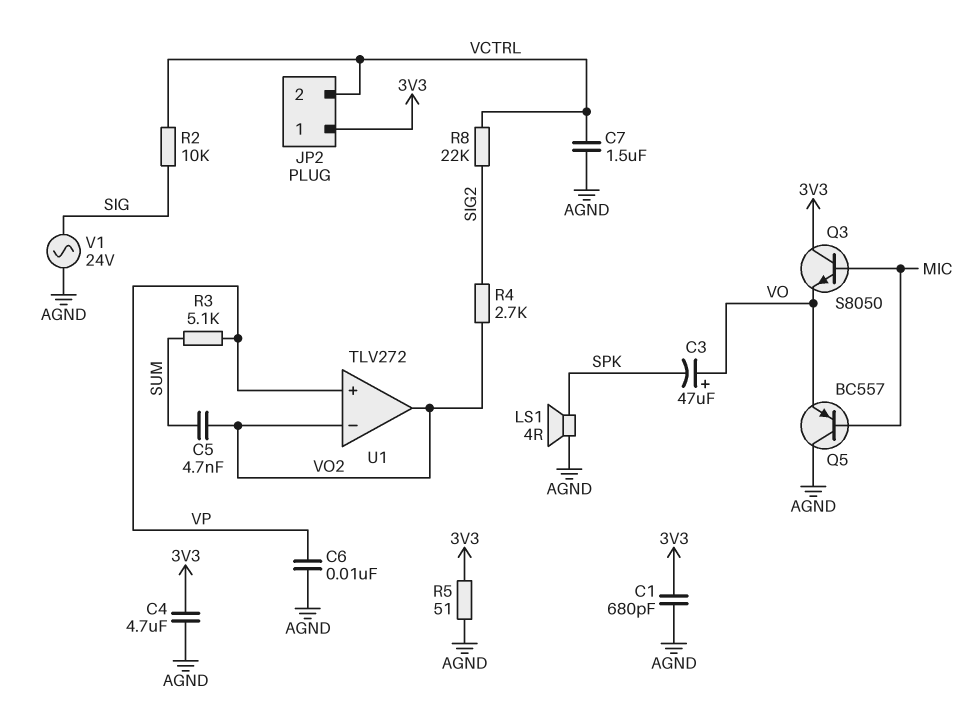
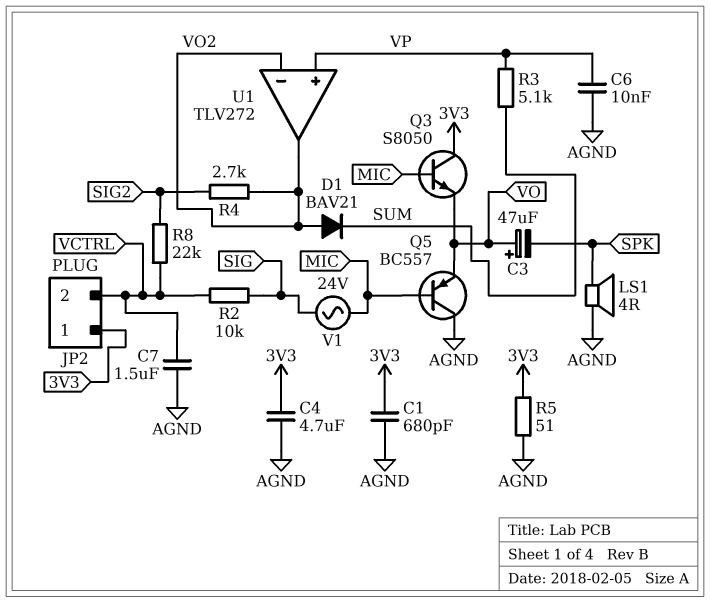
C5: 4.7nF (SUM, VO2) -> none
D1: none -> diode BAV21 (A VO2, K SUM)
V1: AC 24V (AGND, SIG) -> AC 24V (MIC, SIG)

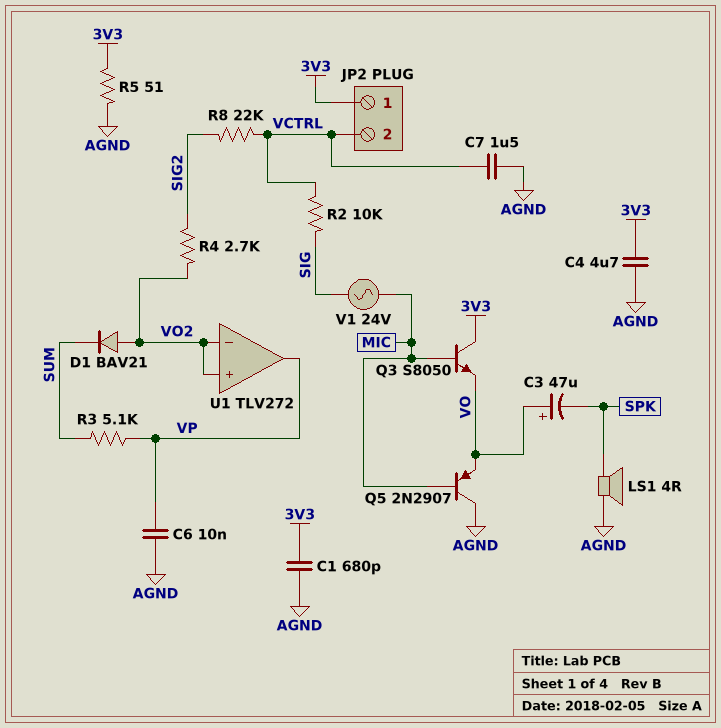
Q5: PNP BC557 (B MIC, C AGND, E VO) -> PNP 2N2907 (B MIC, C AGND, E VO)
U1 pin in+: VP -> VO2
U1 pin out: VO2 -> VP

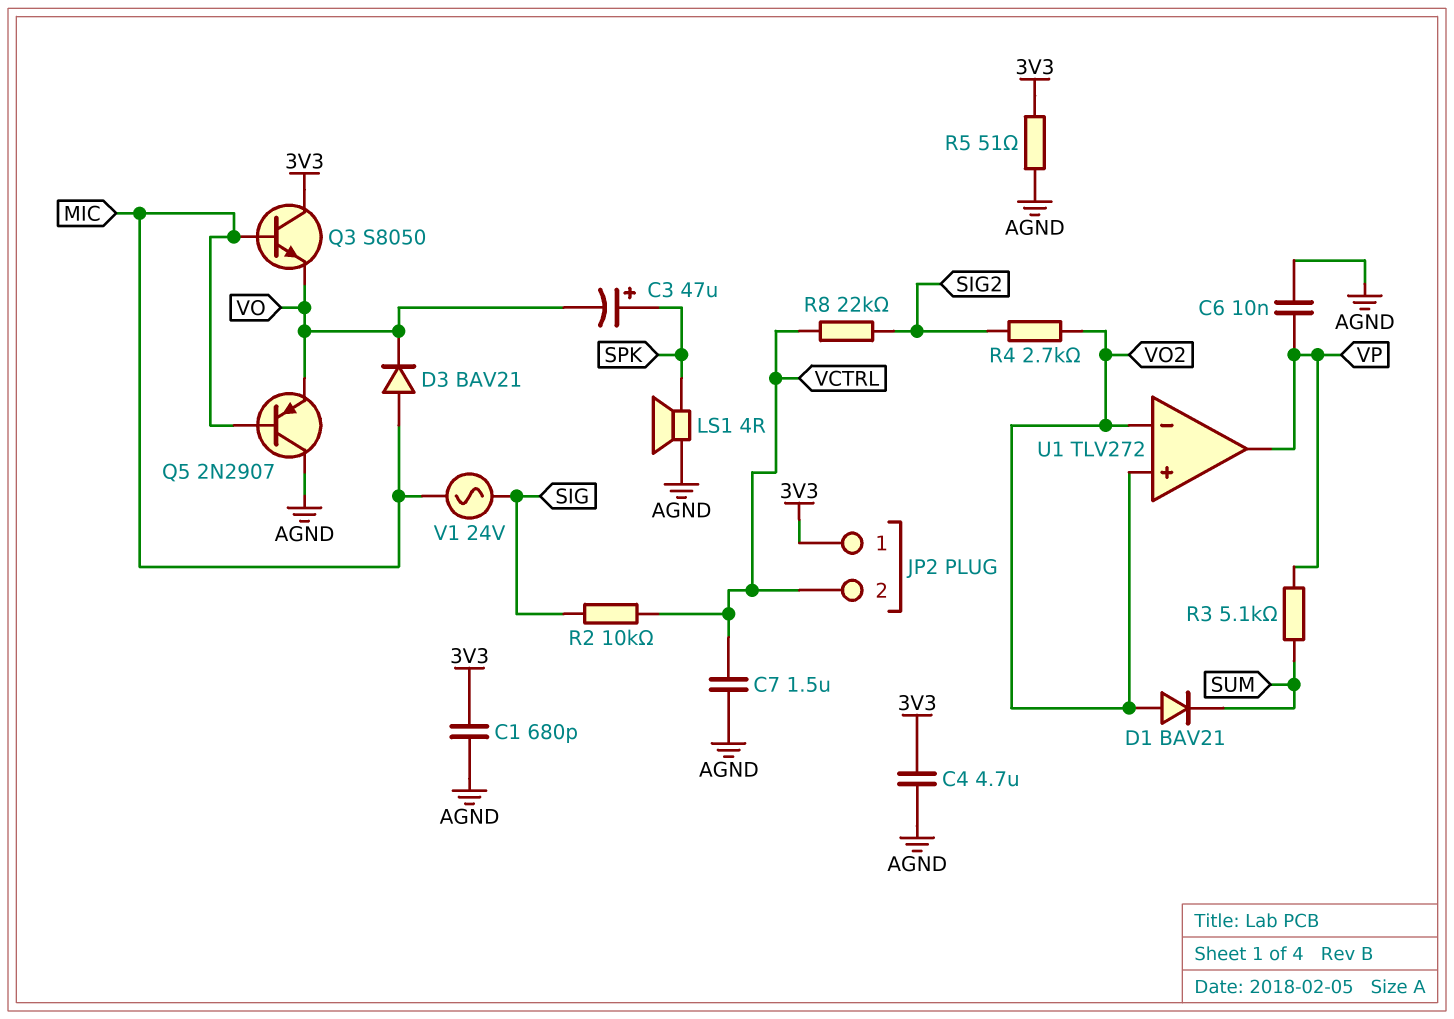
C3: 47uF (plus VO, minus SPK) -> 47uF (plus SPK, minus VO)
D3: none -> diode BAV21 (A MIC, K VO)

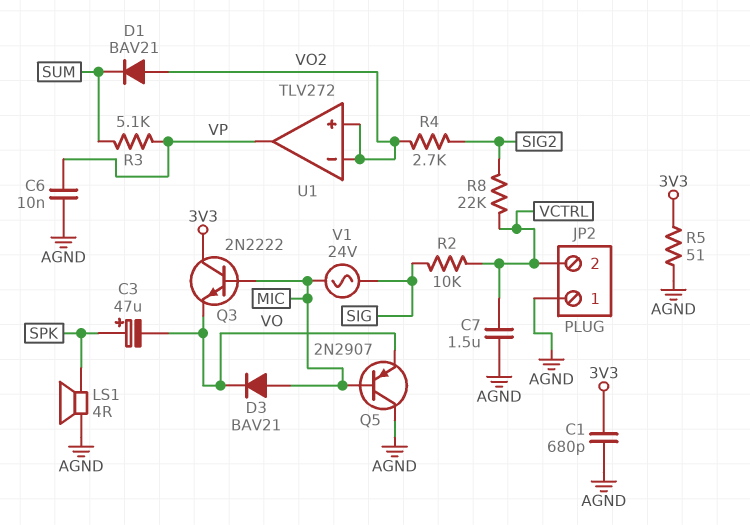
C4: 4.7uF (3V3, AGND) -> none
JP2 pin 1: 3V3 -> AGND
Q3: NPN S8050 (B MIC, C 3V3, E VO) -> NPN 2N2222 (B MIC, C 3V3, E VO)

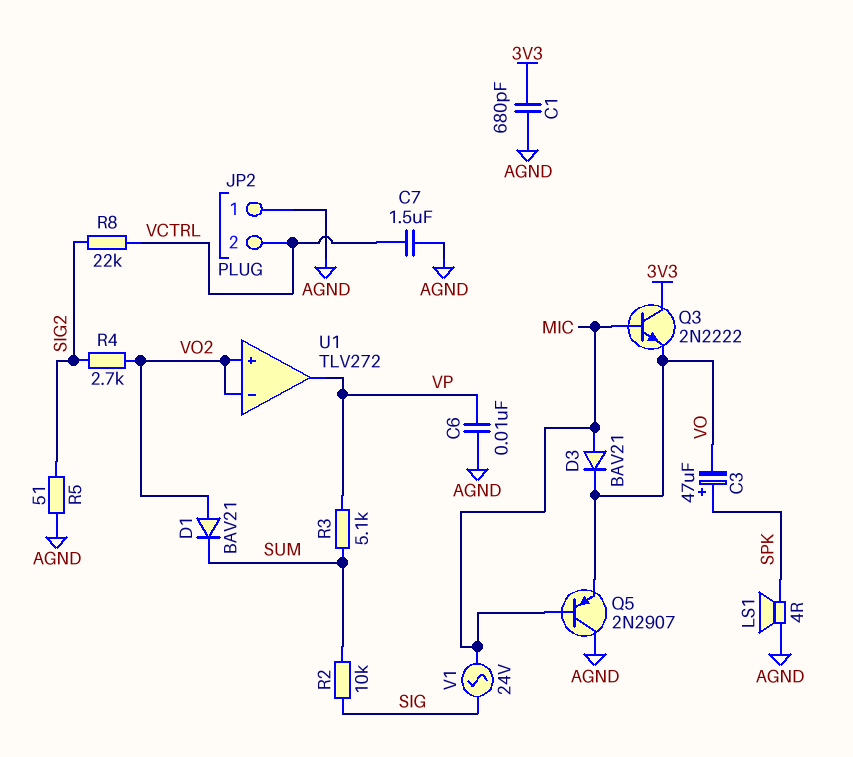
R2: 10k (SIG, VCTRL) -> 10k (SIG, SUM)
R5: 51 (3V3, AGND) -> 51 (AGND, SIG2)

